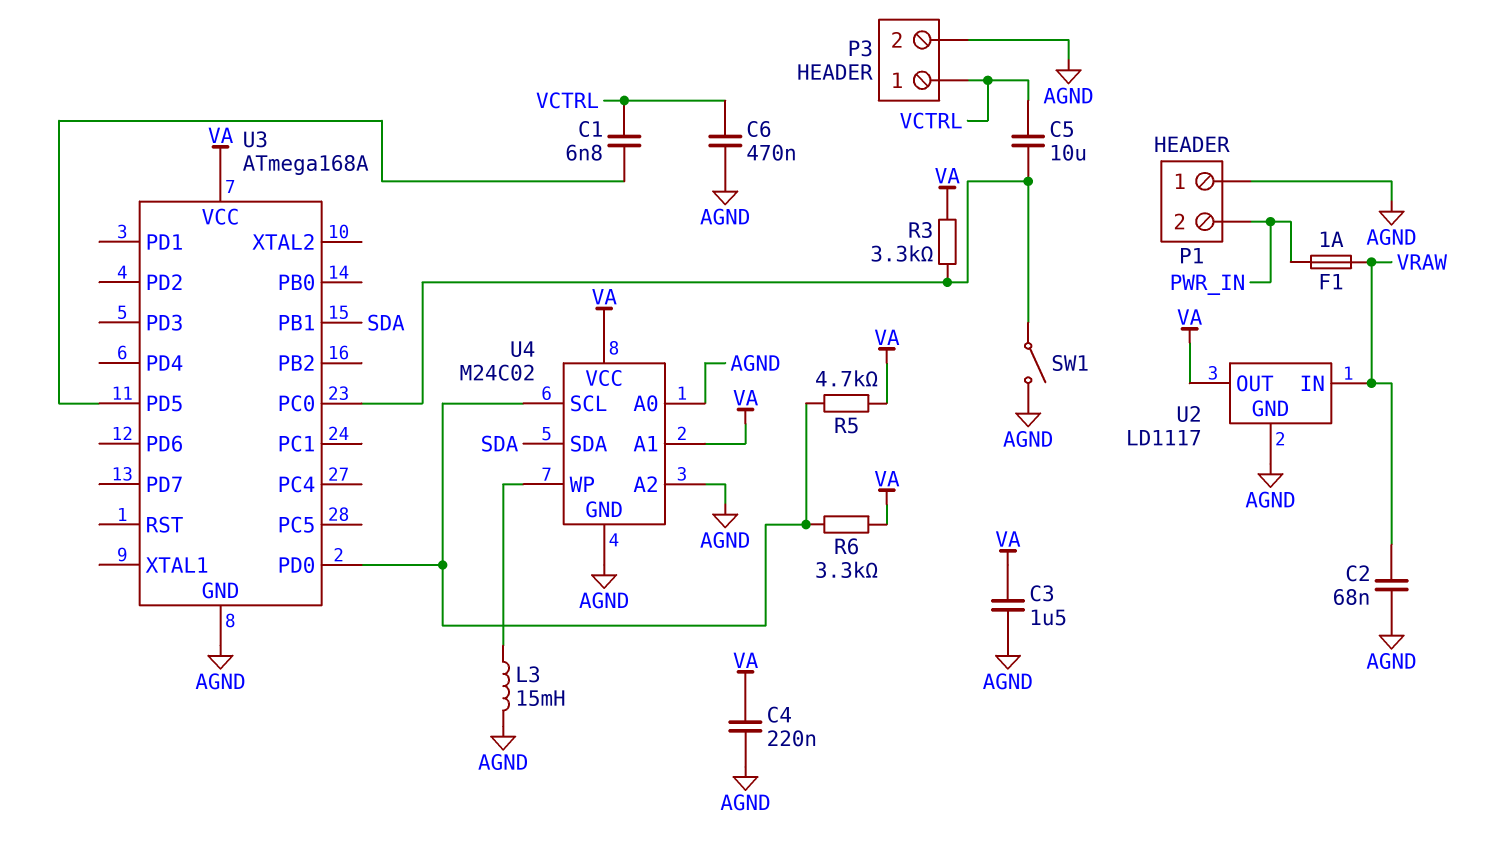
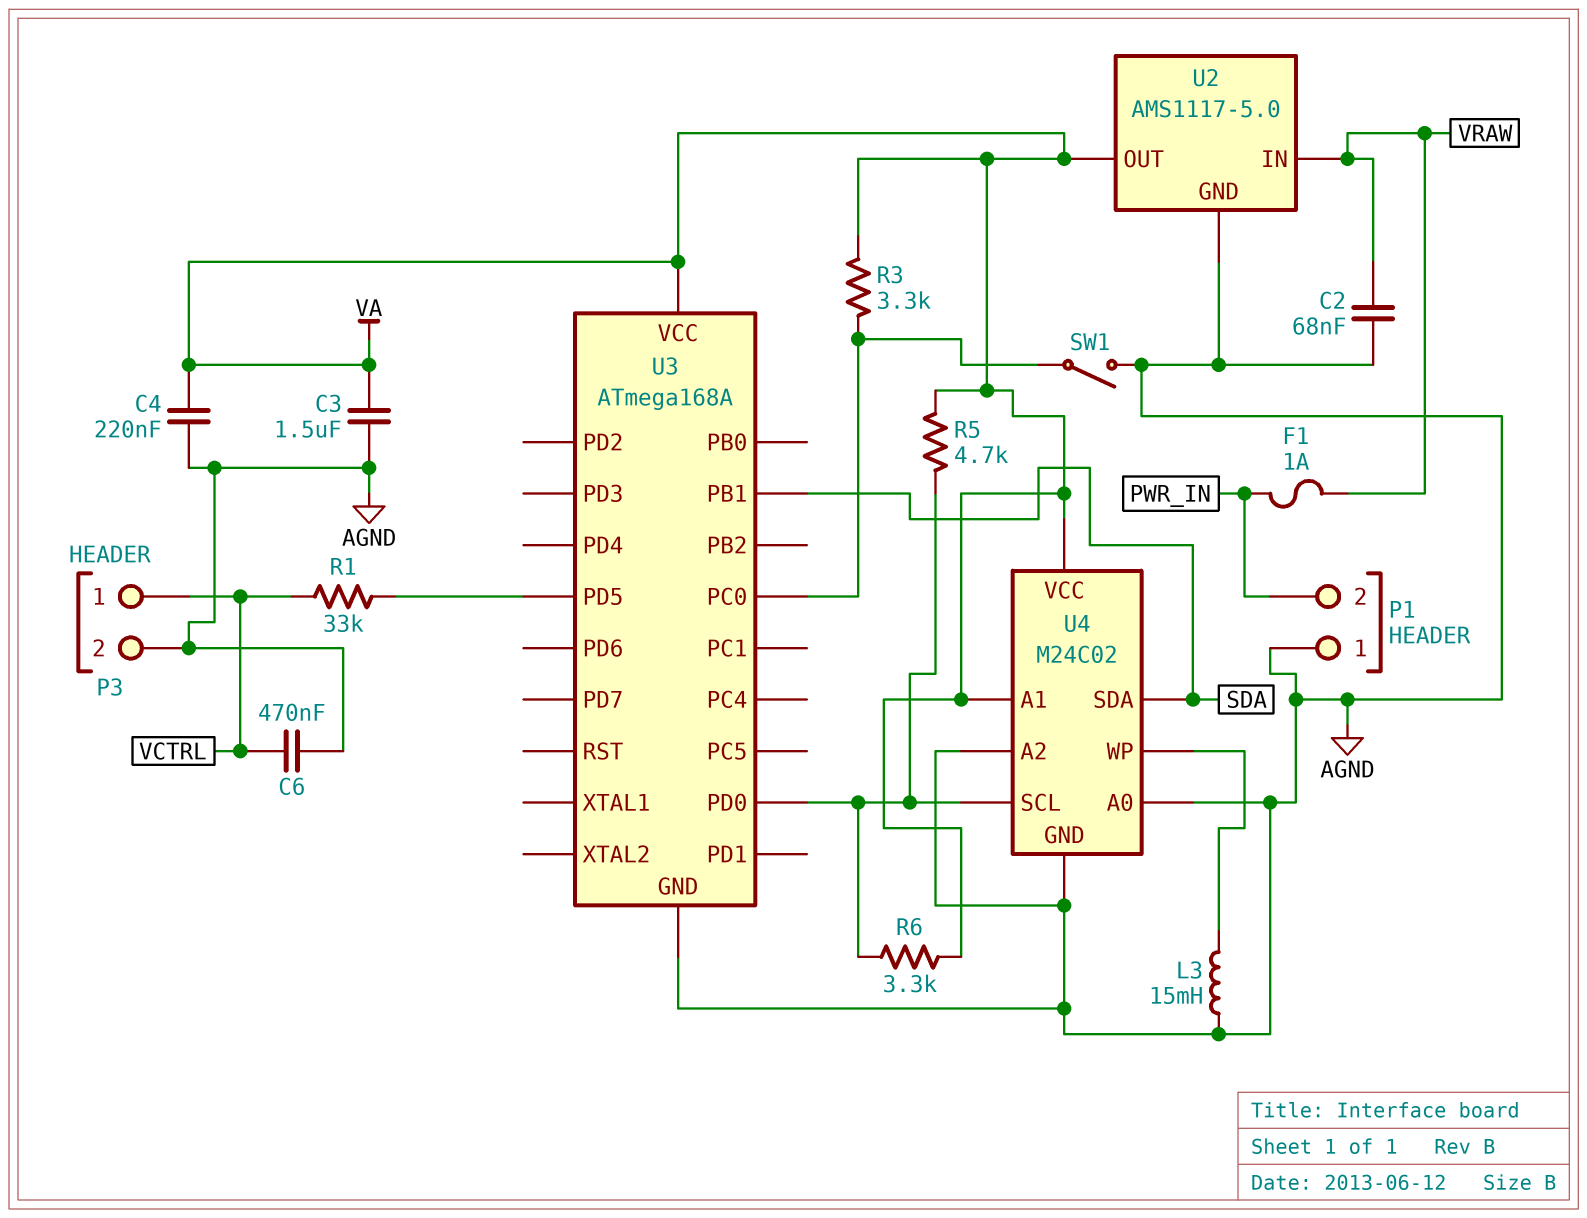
C1: 6.8nF (U3/PD5, VCTRL) -> none
C5: 10uF (U3/PC0, VCTRL) -> none
R1: none -> 33k (U3/PD5, VCTRL)
U2: LD1117 -> AMS1117-5.0

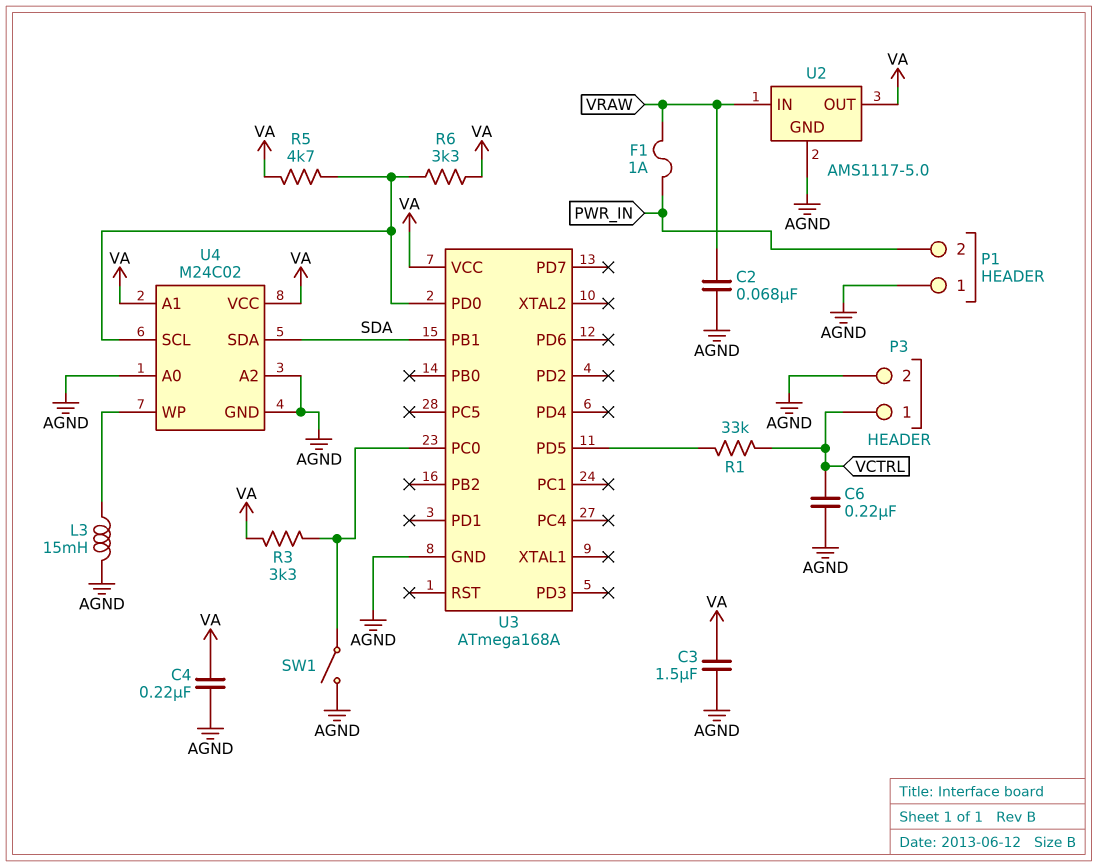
C6: 470nF (AGND, VCTRL) -> 220nF (AGND, VCTRL)

